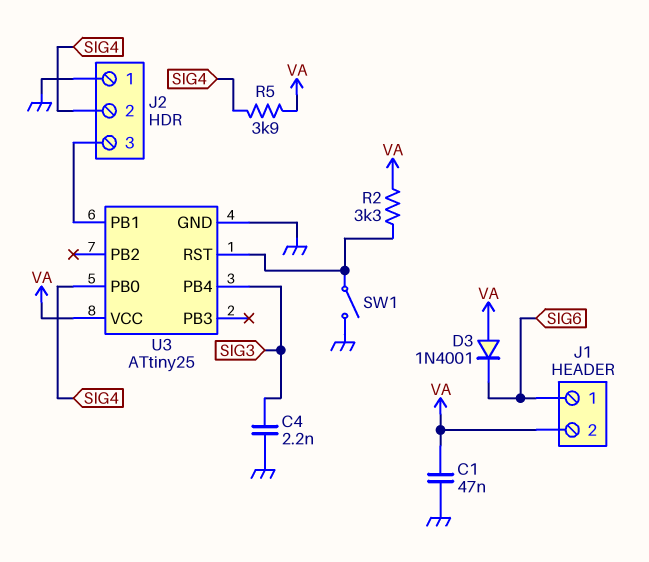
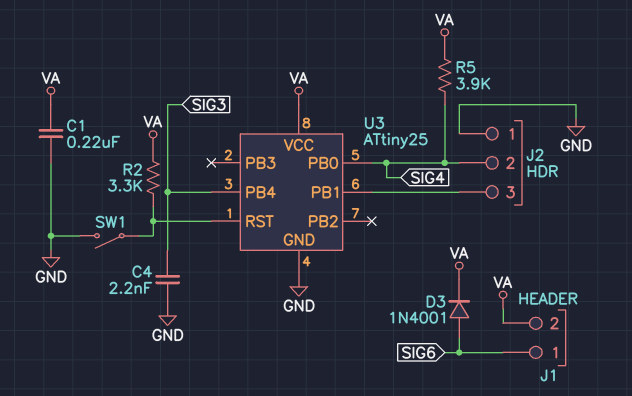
C1: 47nF (GND, VA) -> 220nF (GND, VA)
D3: diode 1N4001 (A VA, K SIG6) -> diode 1N4001 (A SIG6, K VA)

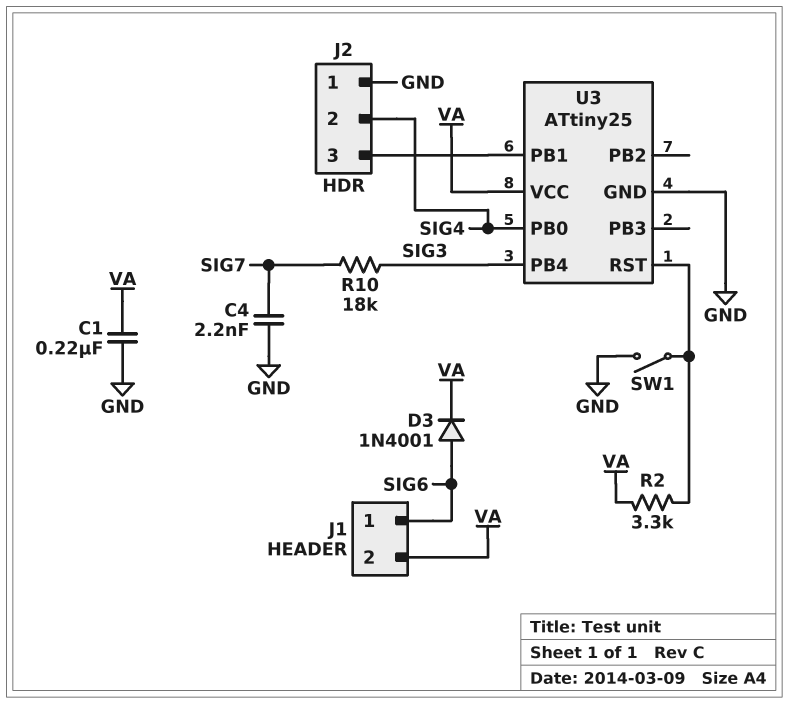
C4: 2.2nF (GND, SIG3) -> 2.2nF (GND, SIG7)
R5: 3.9k (SIG4, VA) -> none
R10: none -> 18k (SIG3, SIG7)

